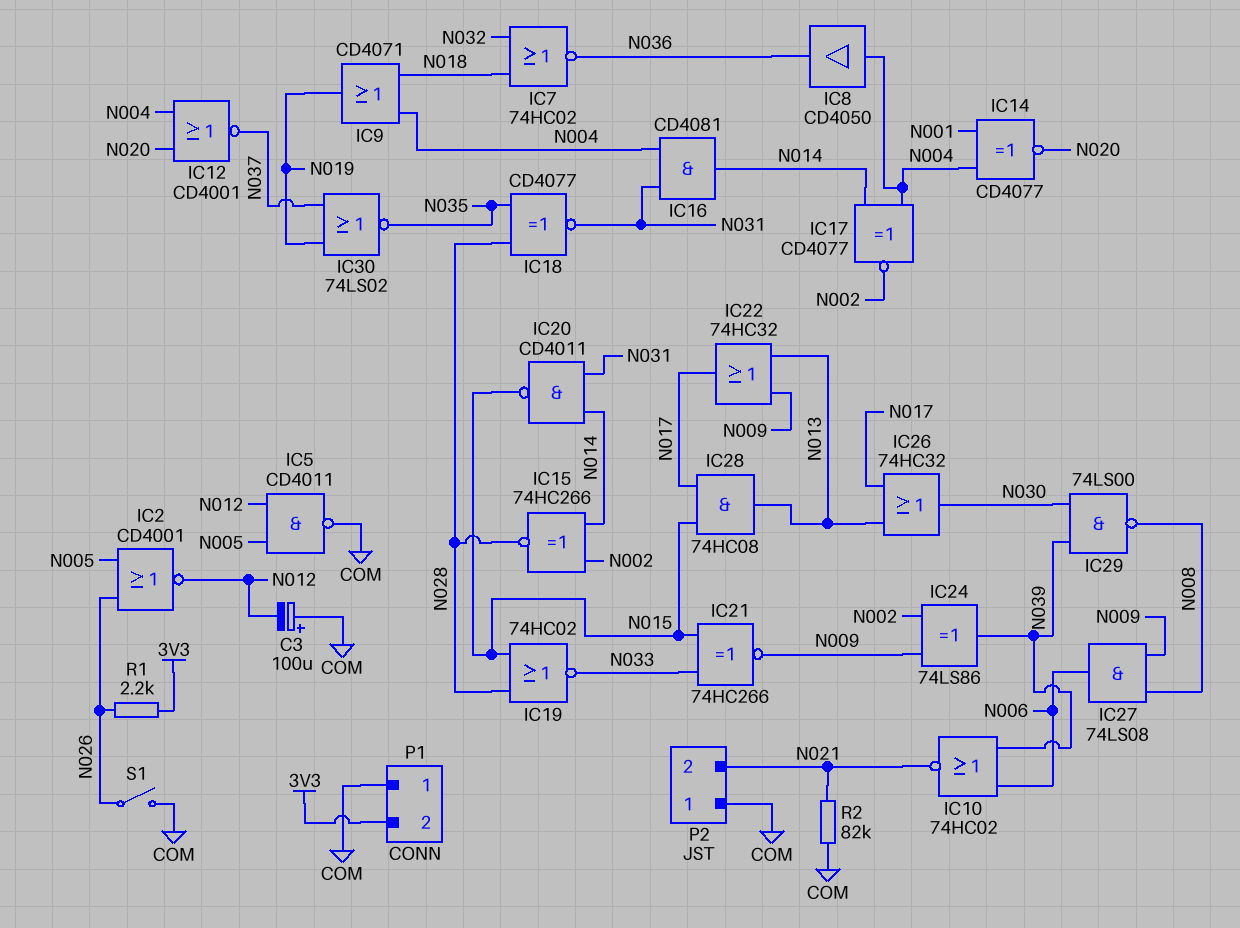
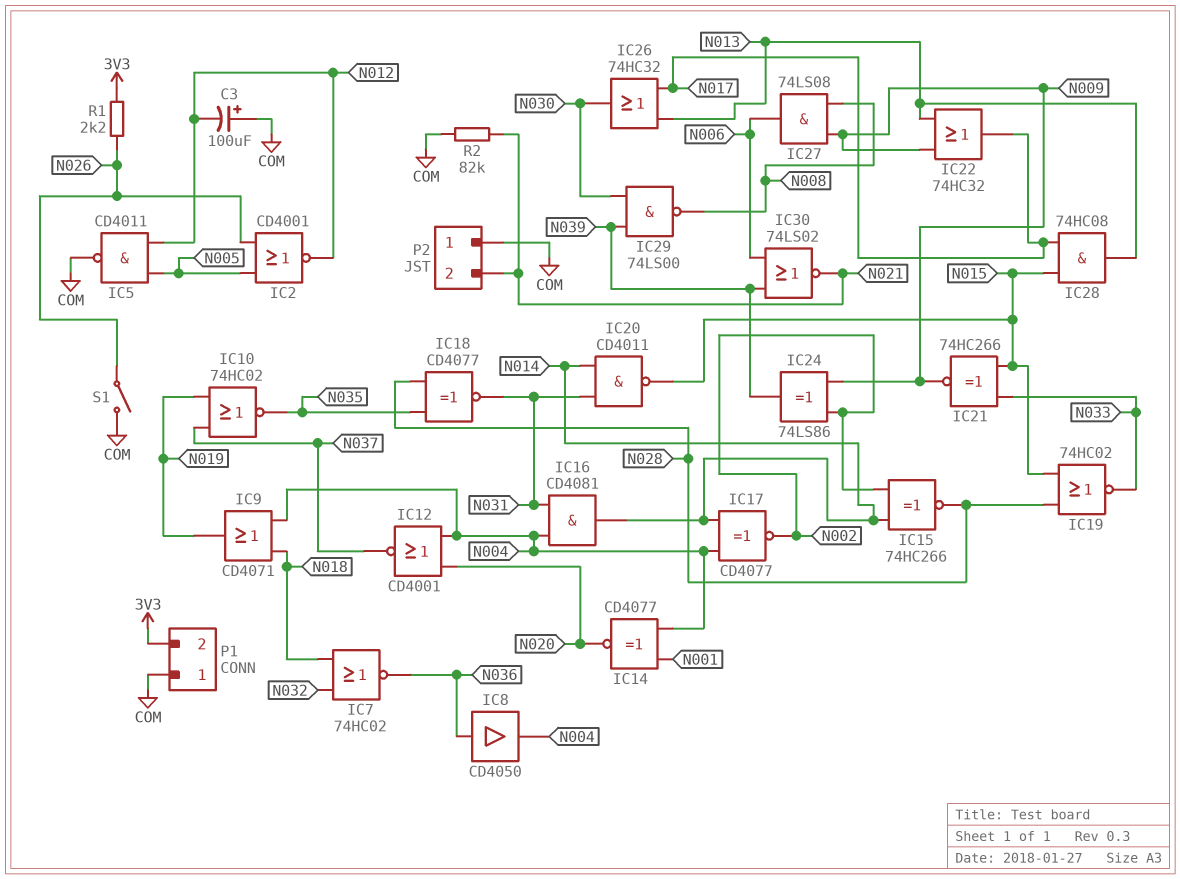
IC8: buffer CD4050 (in N004, out N036) -> buffer CD4050 (in N036, out N004)
IC10: NOR 74HC02 (in N006, in N039, out N021) -> NOR 74HC02 (in N019, in N037, out N035)
IC30: NOR 74LS02 (in N019, in N037, out N035) -> NOR 74LS02 (in N006, in N039, out N021)

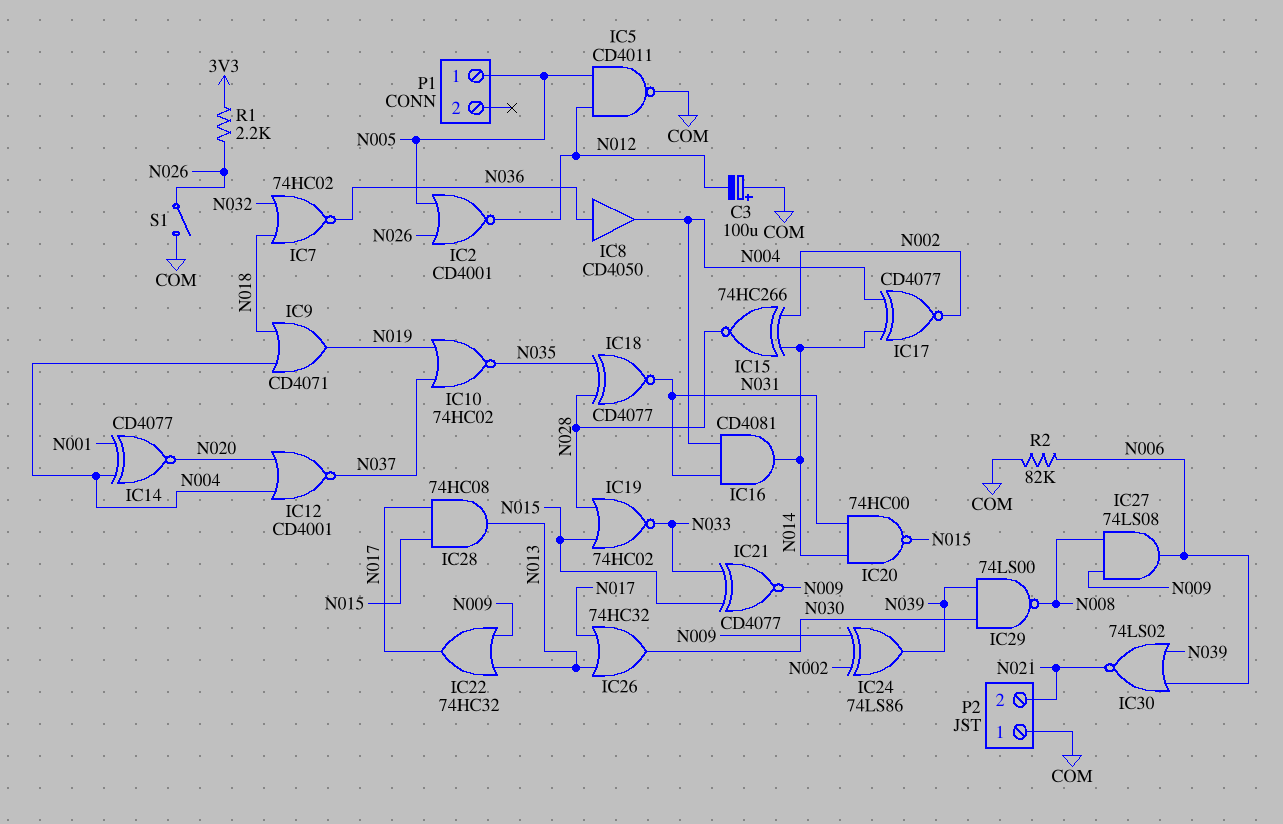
IC20: NAND CD4011 (in N014, in N031, out N015) -> NAND 74HC00 (in N014, in N031, out N015)
IC21: XNOR 74HC266 (in N015, in N033, out N009) -> XNOR CD4077 (in N015, in N033, out N009)
P1 pin 1: COM -> N005
P1 pin 2: 3V3 -> none
R2: 82k (COM, N021) -> 82k (COM, N006)

